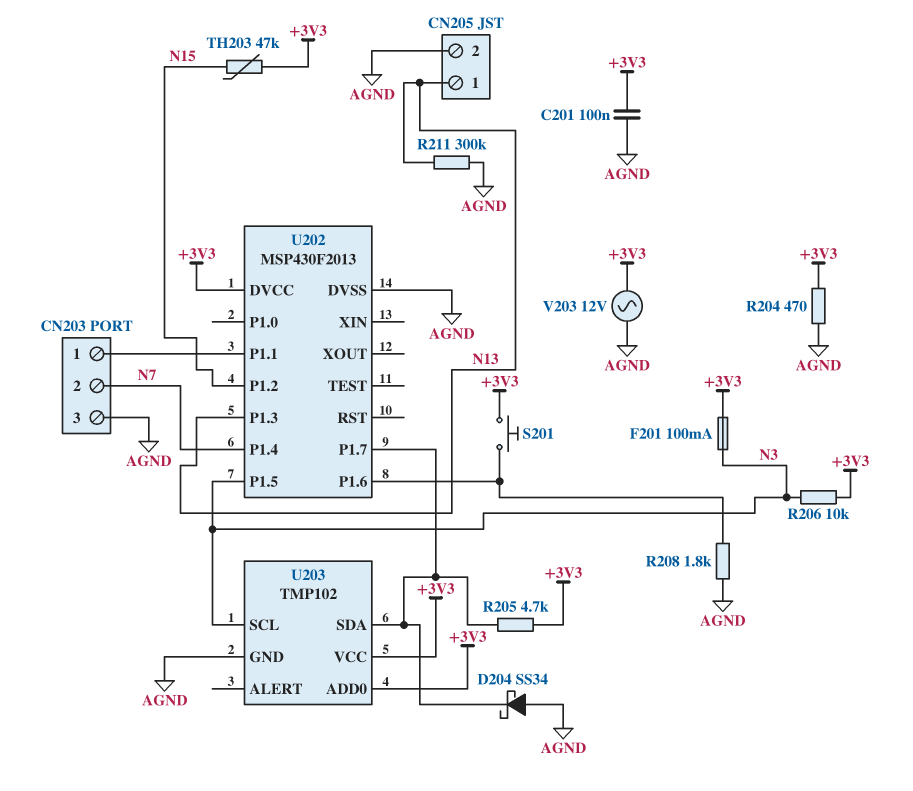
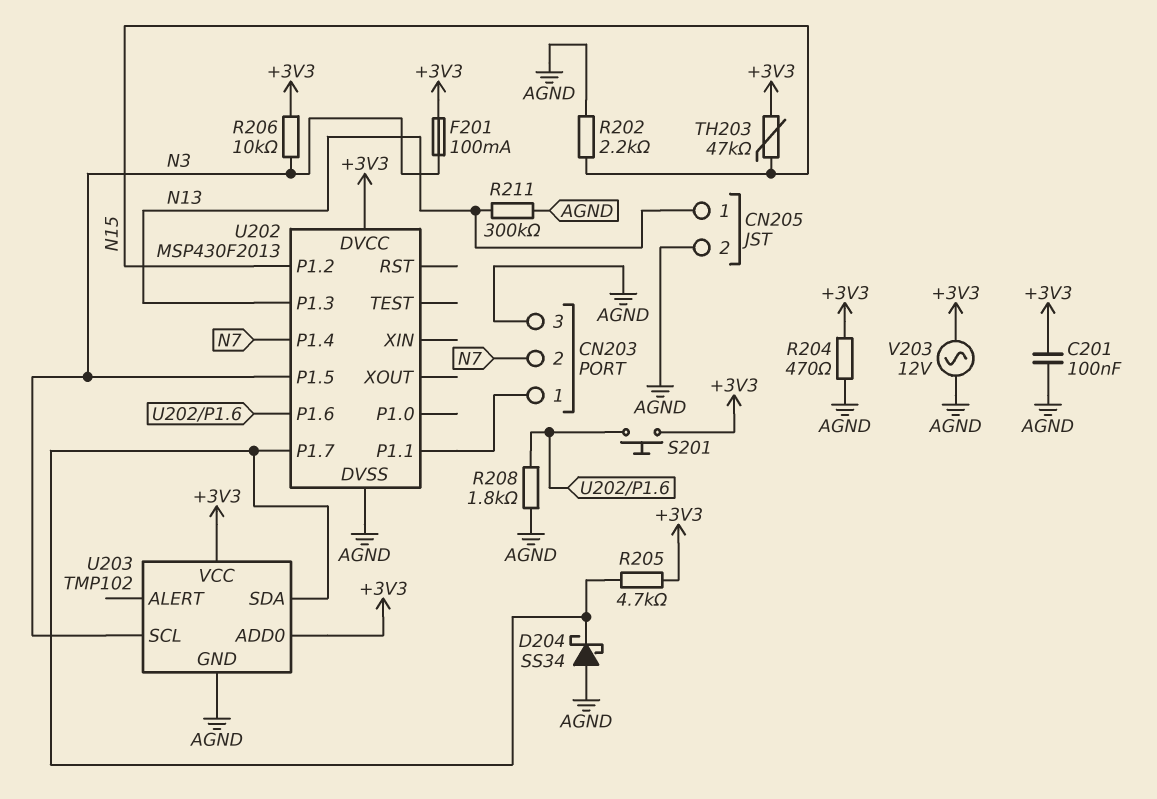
R202: none -> 2.2k (AGND, N15)

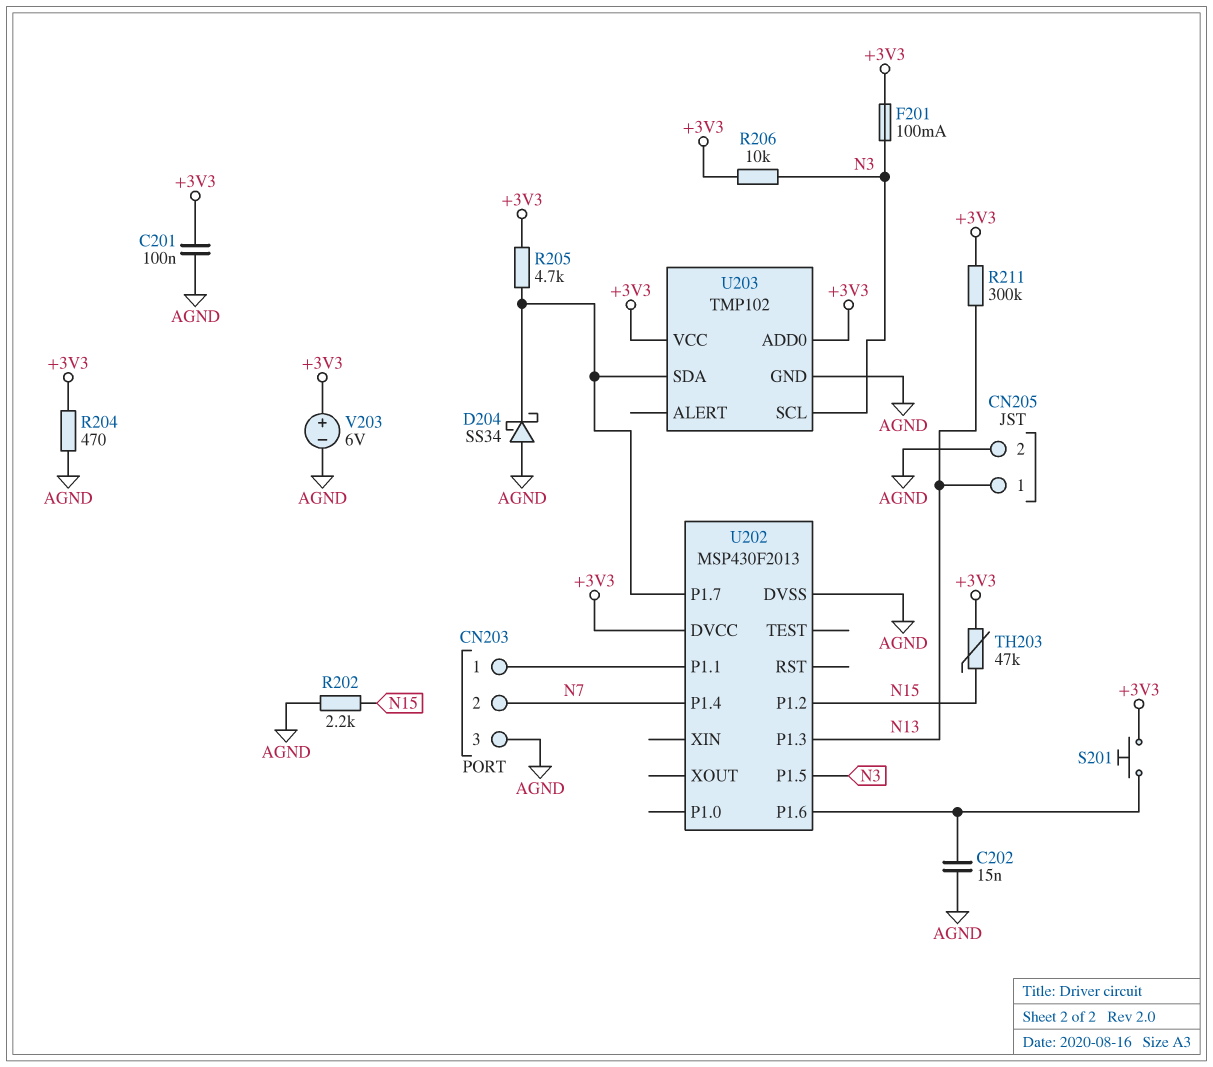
C202: none -> 15nF (AGND, U202/P1.6)
R208: 1.8k (AGND, U202/P1.6) -> none
R211: 300k (AGND, N13) -> 300k (+3V3, N13)
V203: AC 12V (+3V3, AGND) -> 6V (plus +3V3, minus AGND)

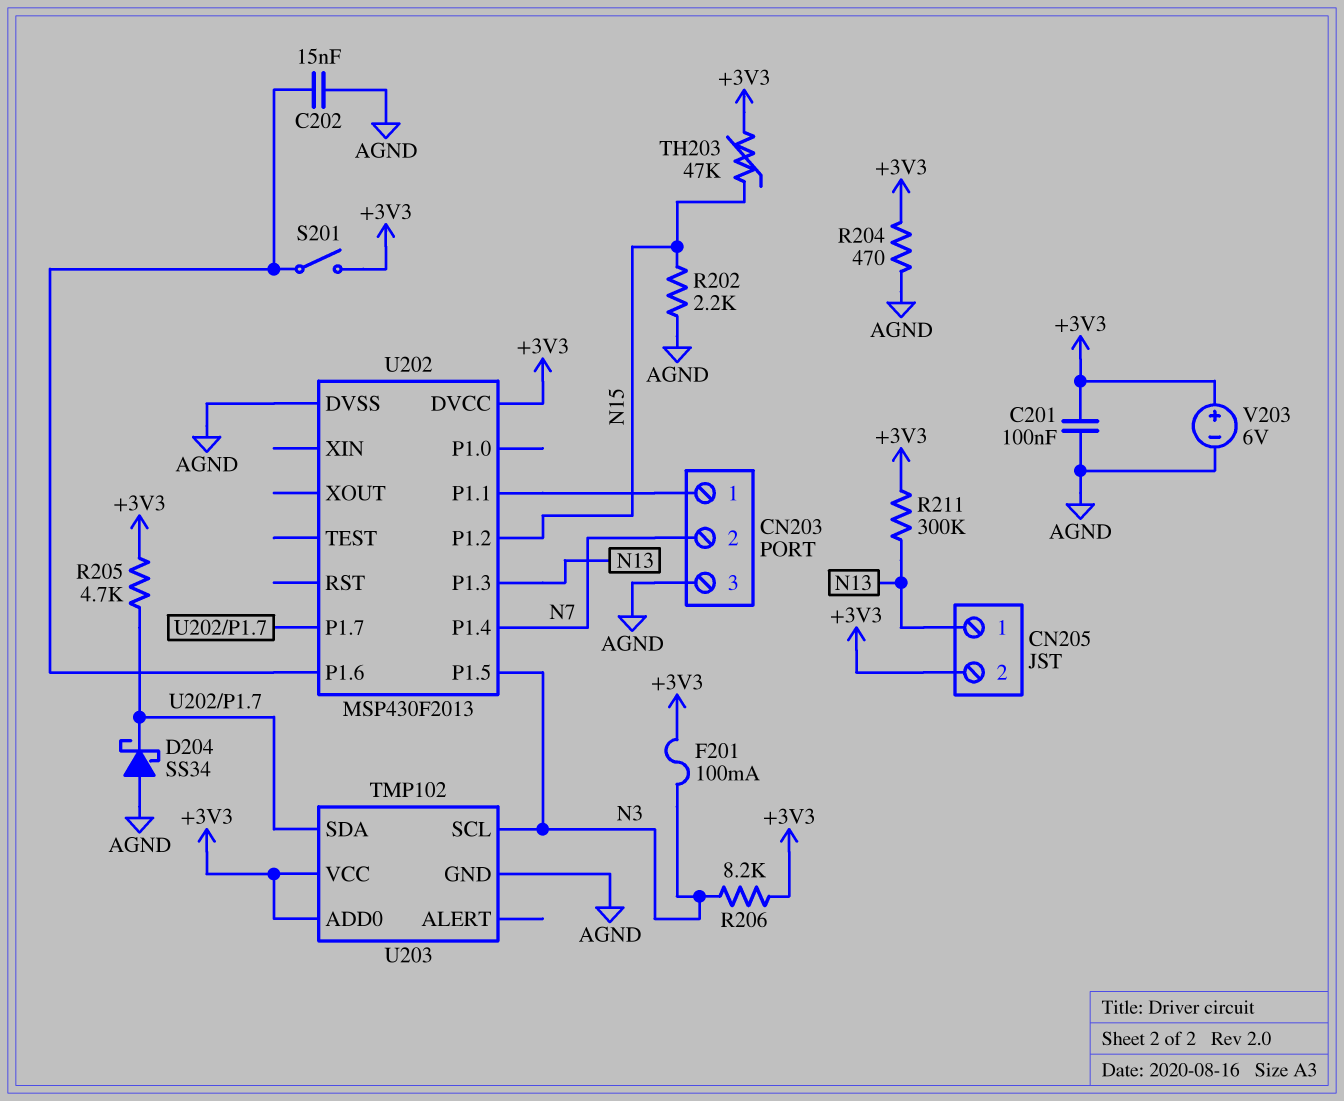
CN205 pin 2: AGND -> +3V3
R206: 10k (+3V3, N3) -> 8.2k (+3V3, N3)
S201: button (+3V3, U202/P1.6) -> switch (+3V3, U202/P1.6)

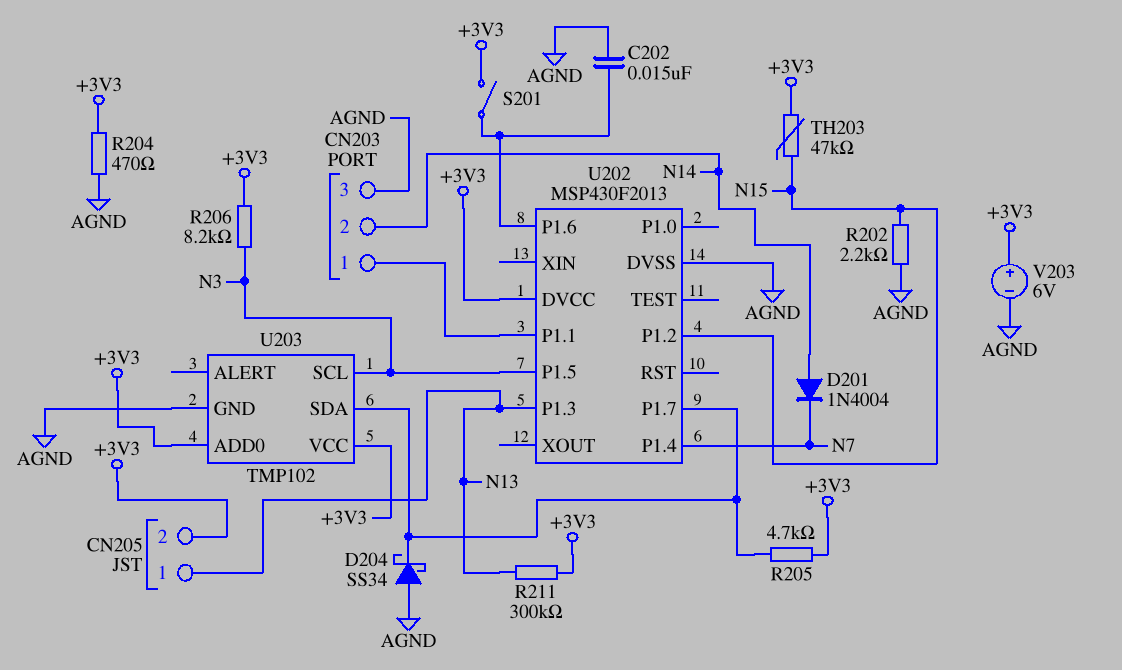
C201: 100nF (+3V3, AGND) -> none
CN203 pin 2: N7 -> N14
D201: none -> diode 1N4004 (A N14, K N7)
F201: 100mA (+3V3, N3) -> none

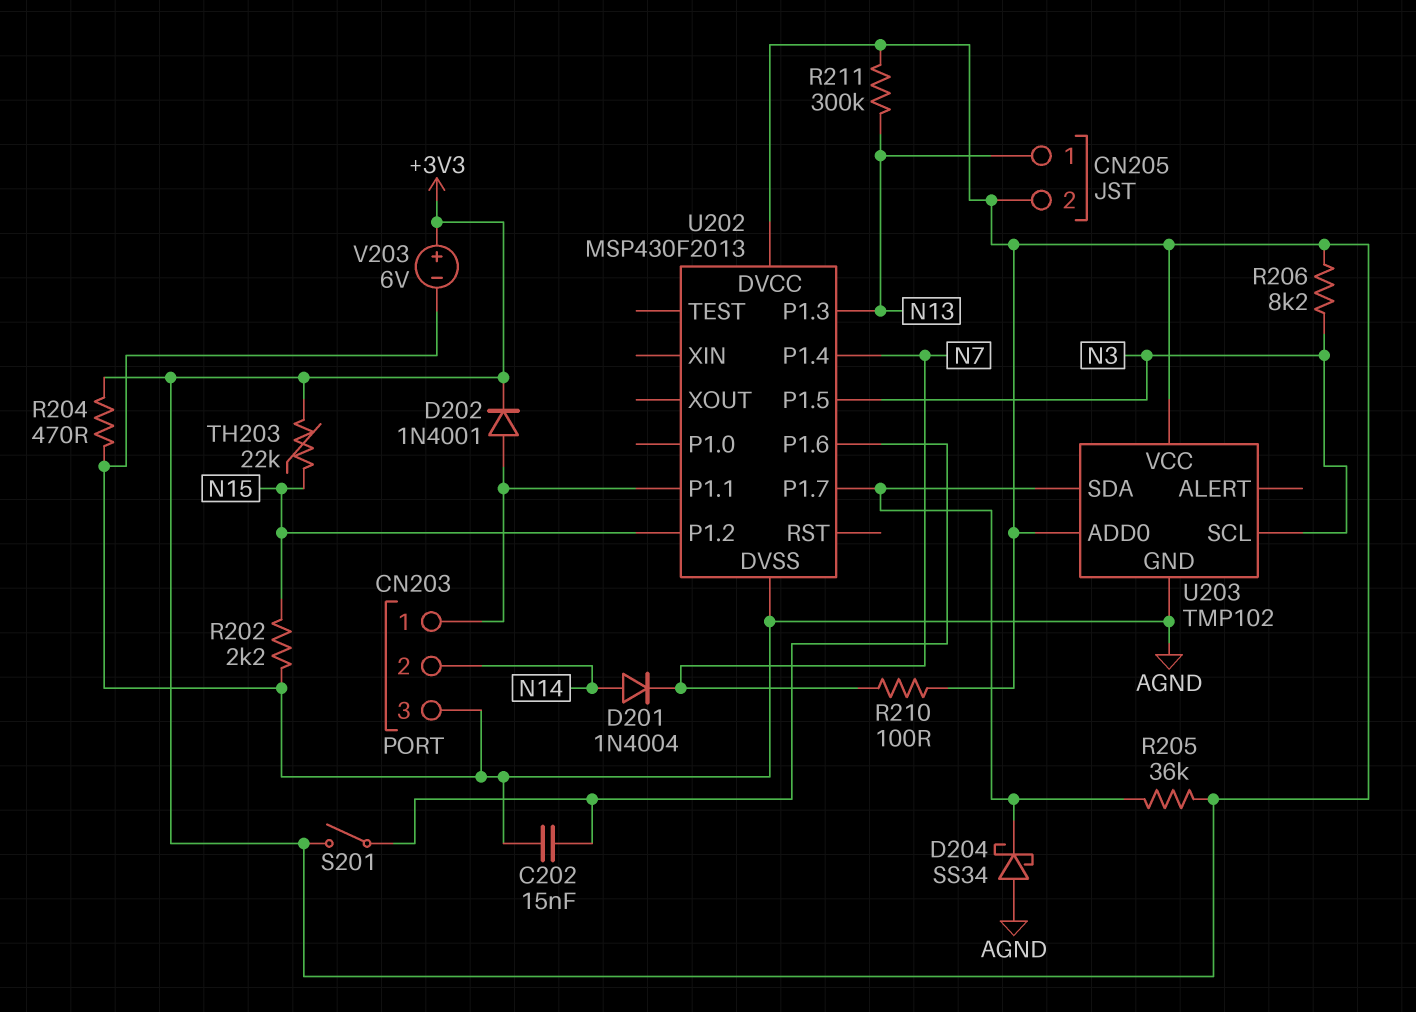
D202: none -> diode 1N4001 (A CN203/1, K +3V3)
R205: 4.7k (+3V3, U202/P1.7) -> 36k (+3V3, U202/P1.7)
R210: none -> 100 (+3V3, N7)
TH203: 47k (+3V3, N15) -> 22k (+3V3, N15)

